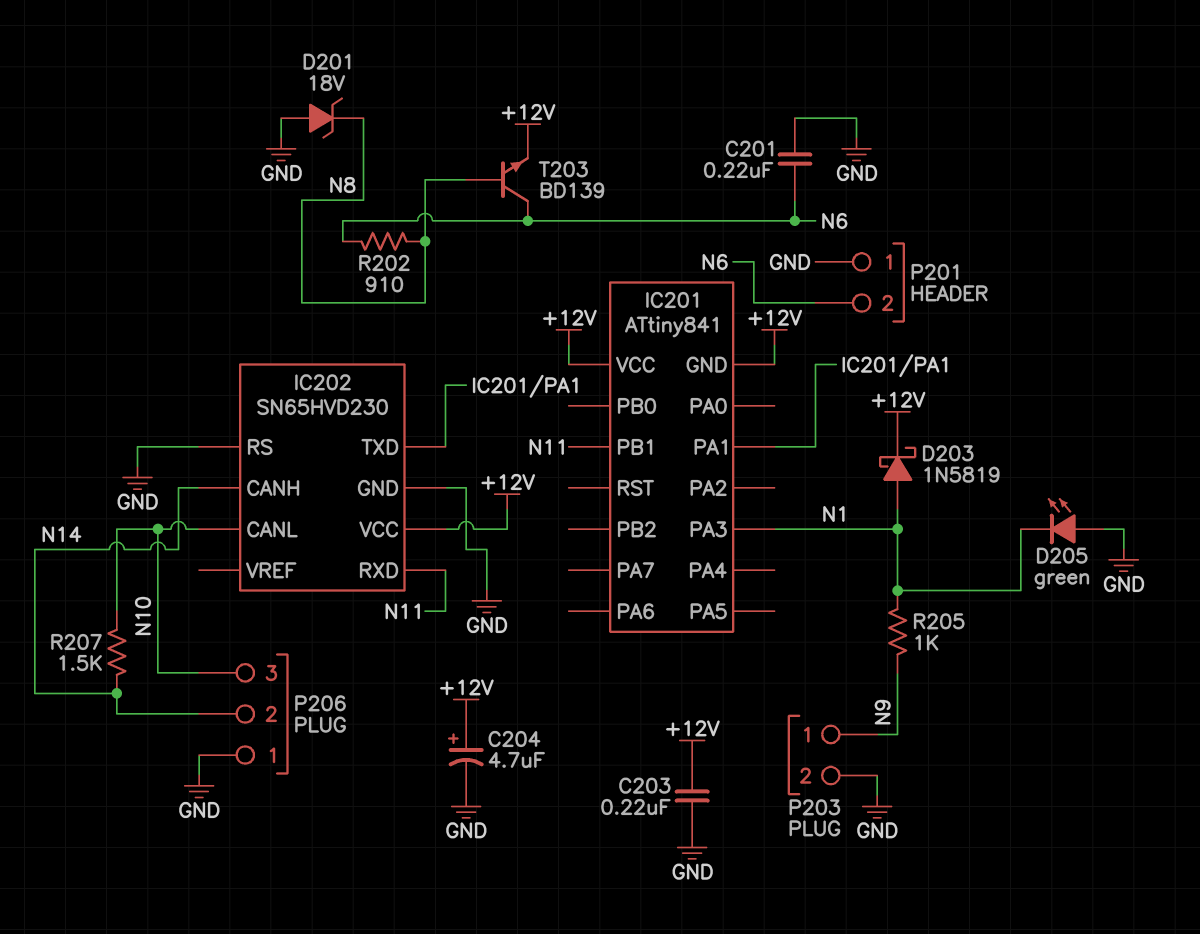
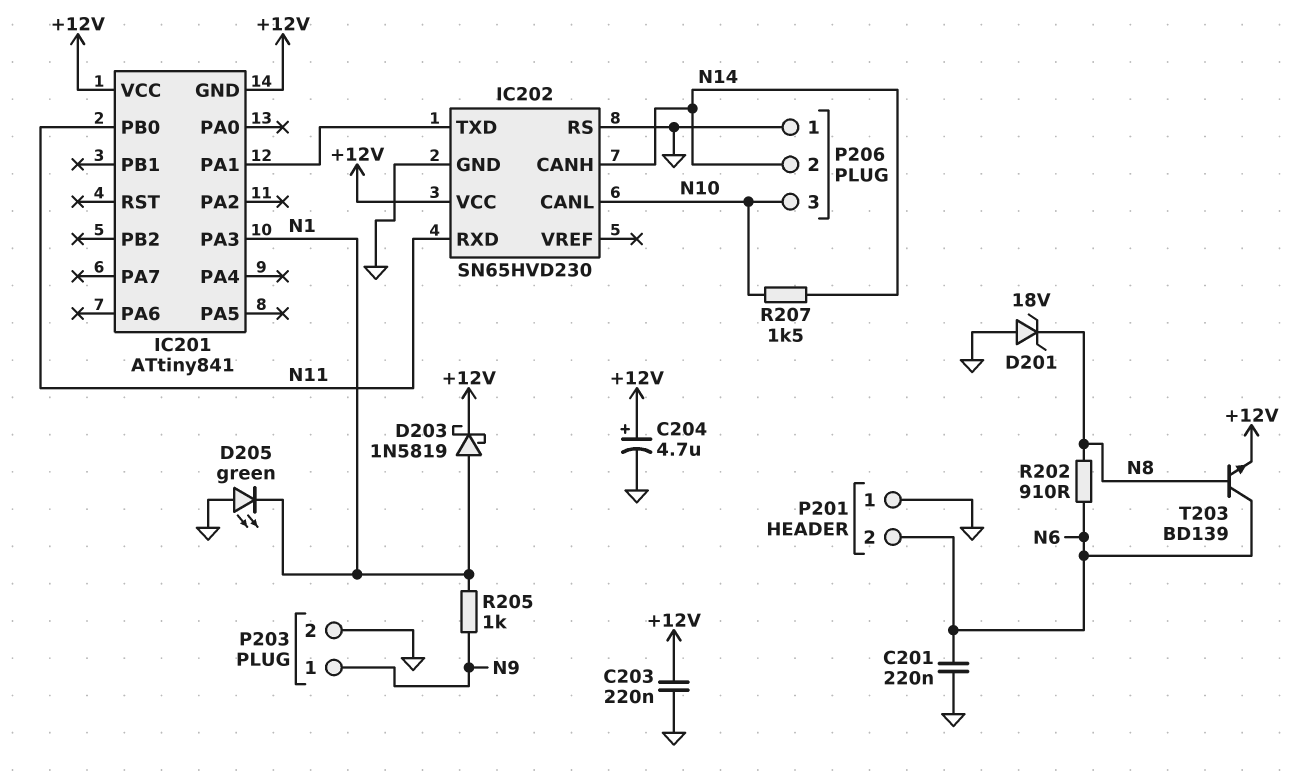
IC201 pin PB0: none -> N11
IC201 pin PB1: N11 -> none

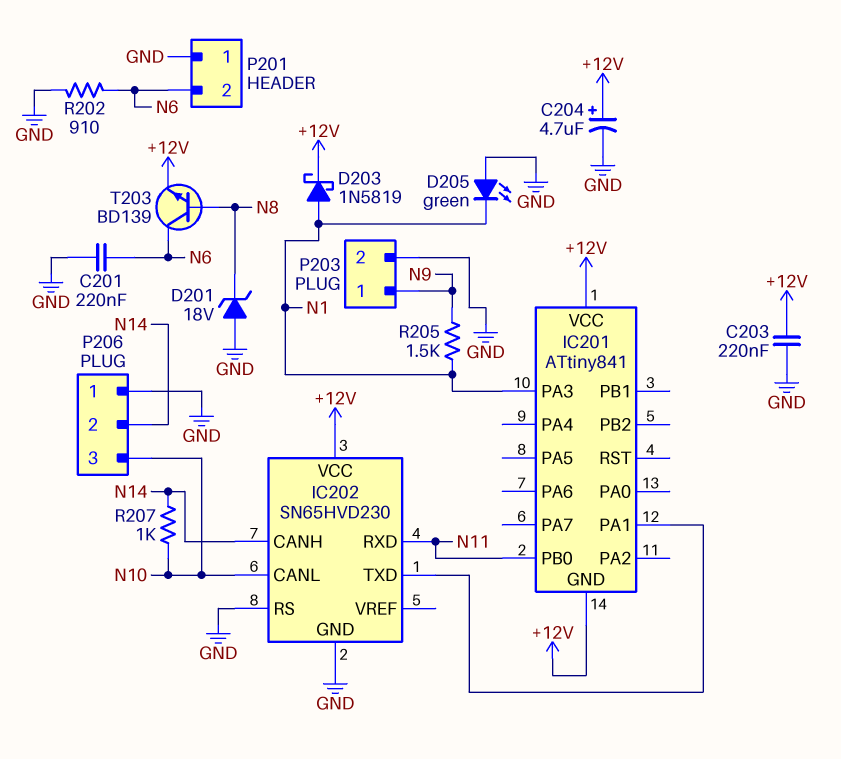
R202: 910 (N6, N8) -> 910 (GND, N6)
R205: 1k (N1, N9) -> 1.5k (N1, N9)
R207: 1.5k (N10, N14) -> 1k (N10, N14)

